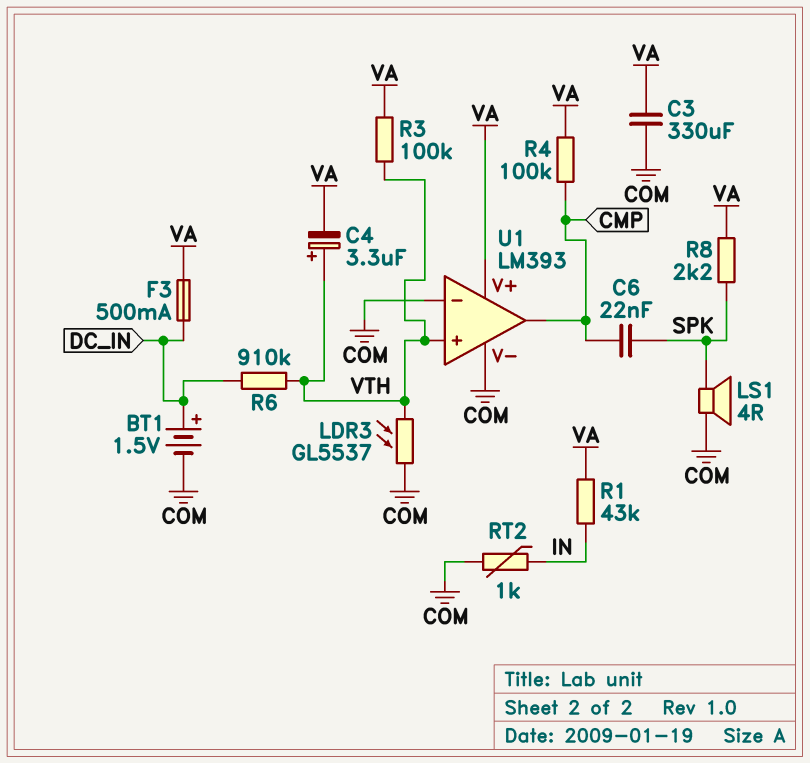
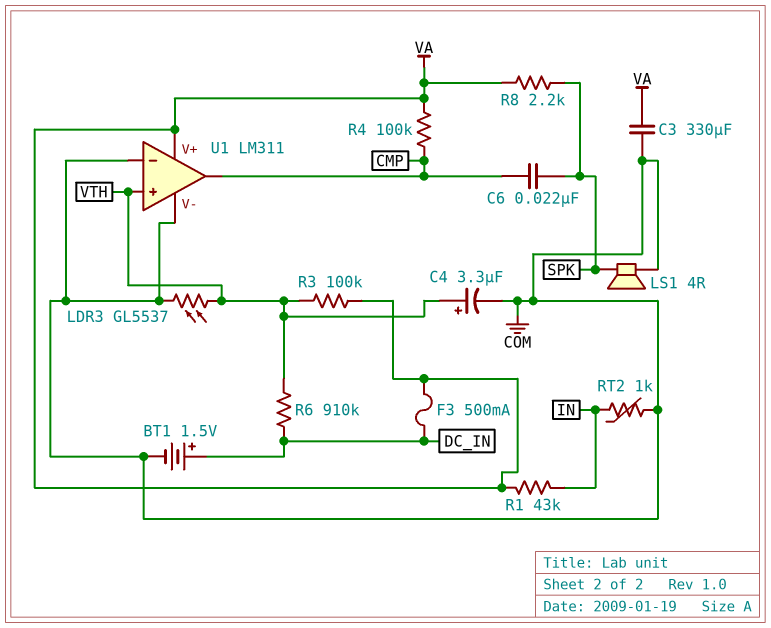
C4: 3.3uF (plus VTH, minus VA) -> 3.3uF (plus VTH, minus COM)
U1: LM393 -> LM311

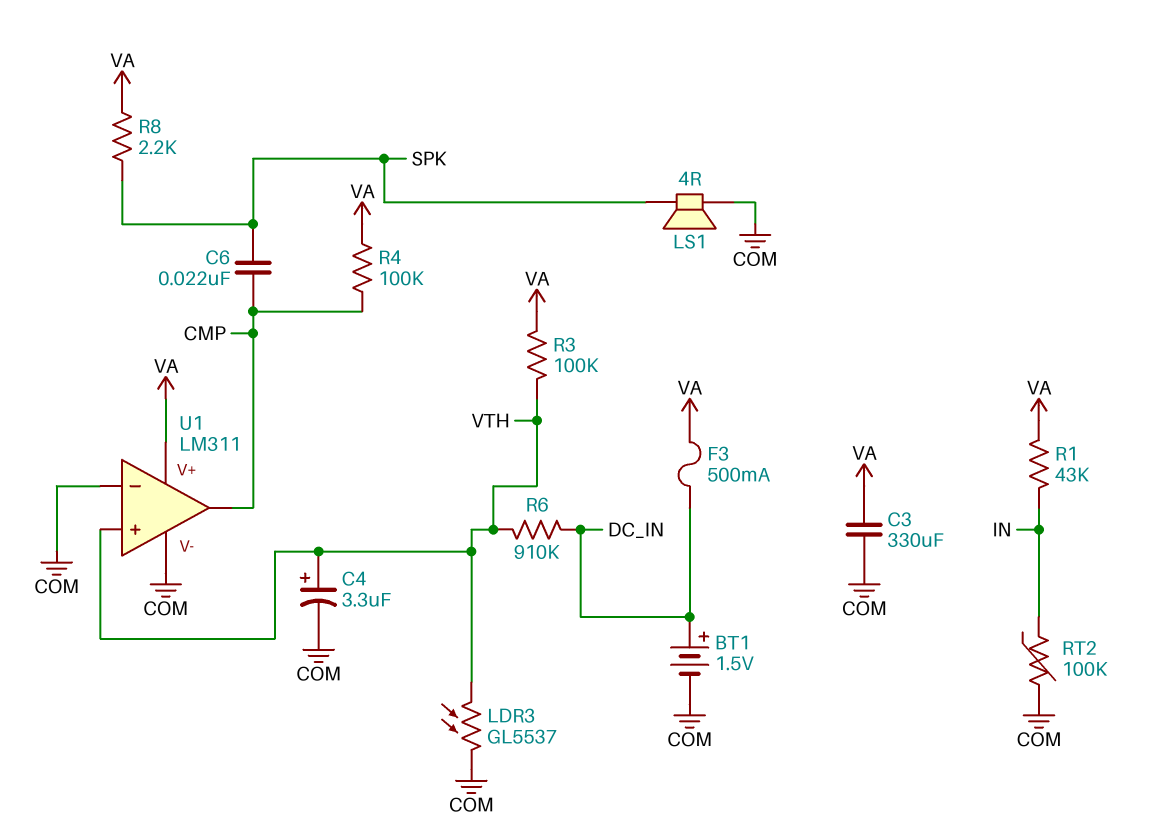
RT2: 1k (COM, IN) -> 100k (COM, IN)

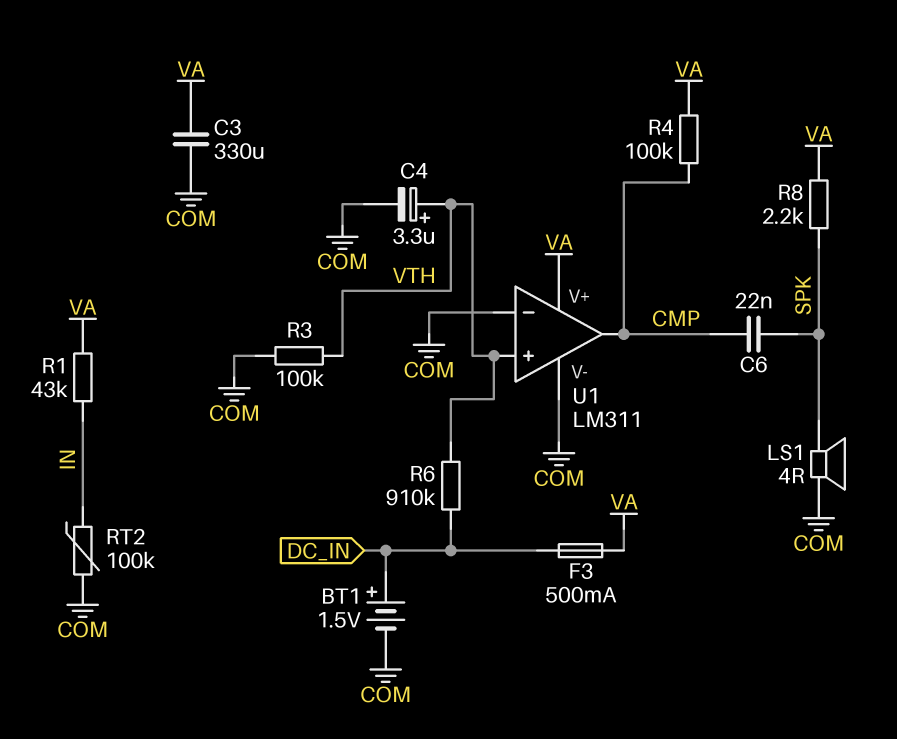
LDR3: GL5537 (COM, VTH) -> none
R3: 100k (VA, VTH) -> 100k (COM, VTH)

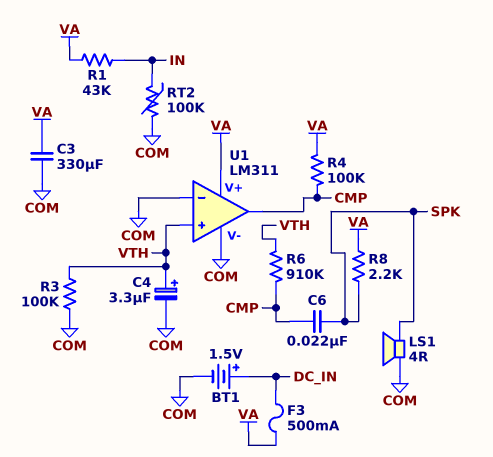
R6: 910k (DC_IN, VTH) -> 910k (CMP, VTH)

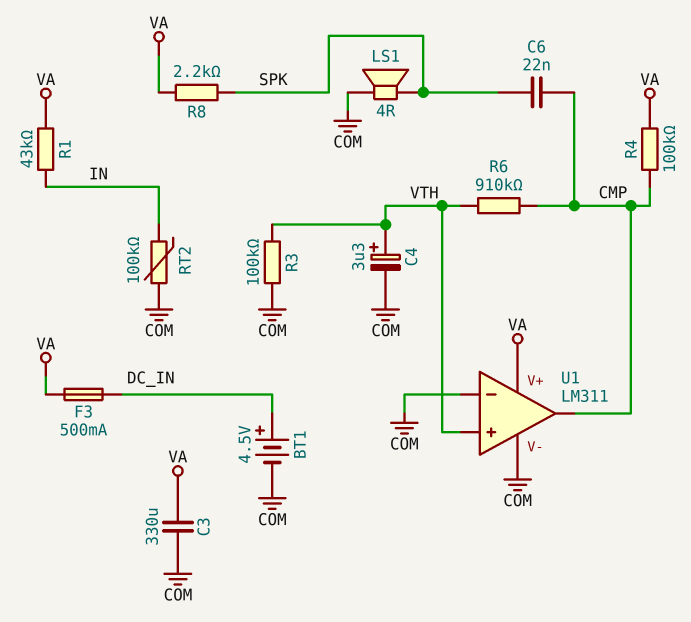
BT1: 1.5V (plus DC_IN, minus COM) -> 4.5V (plus DC_IN, minus COM)

